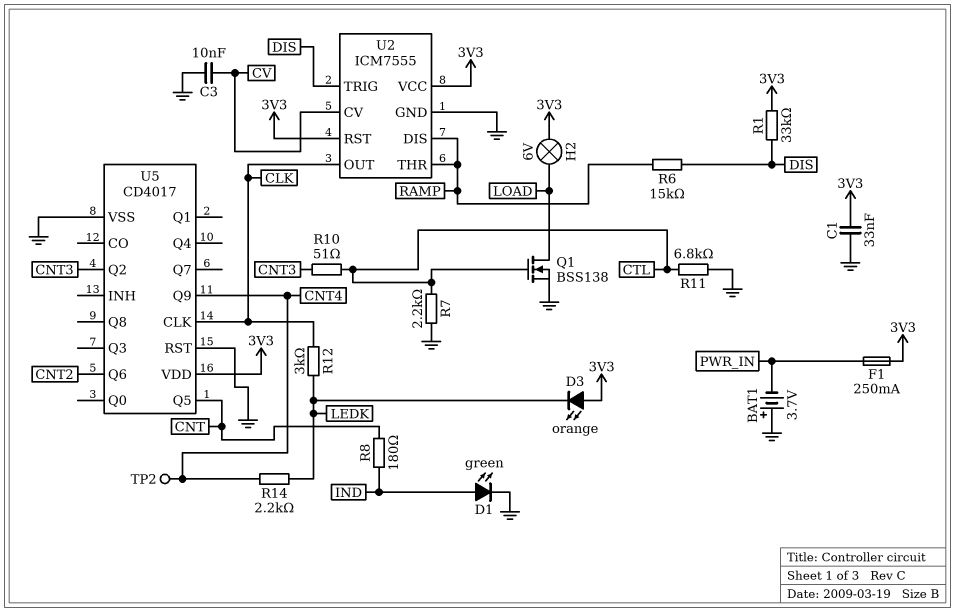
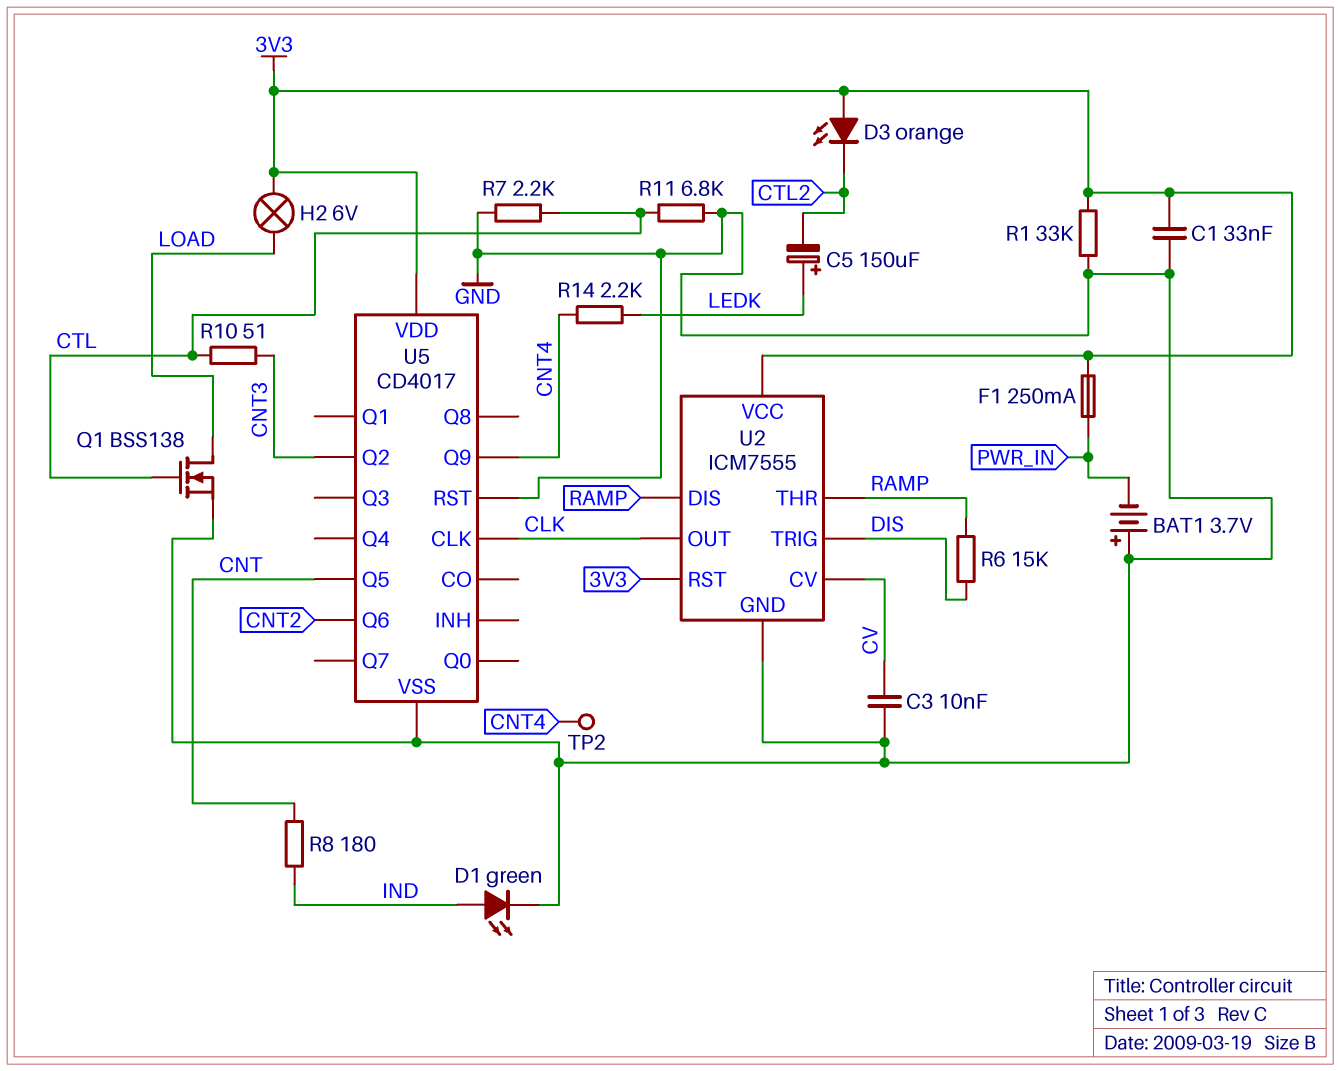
C5: none -> 150uF (plus LEDK, minus CTL2)
D3: LED orange (A 3V3, K LEDK) -> LED orange (A 3V3, K CTL2)
R1: 33k (3V3, DIS) -> 33k (3V3, GND)
R12: 3k (CLK, LEDK) -> none

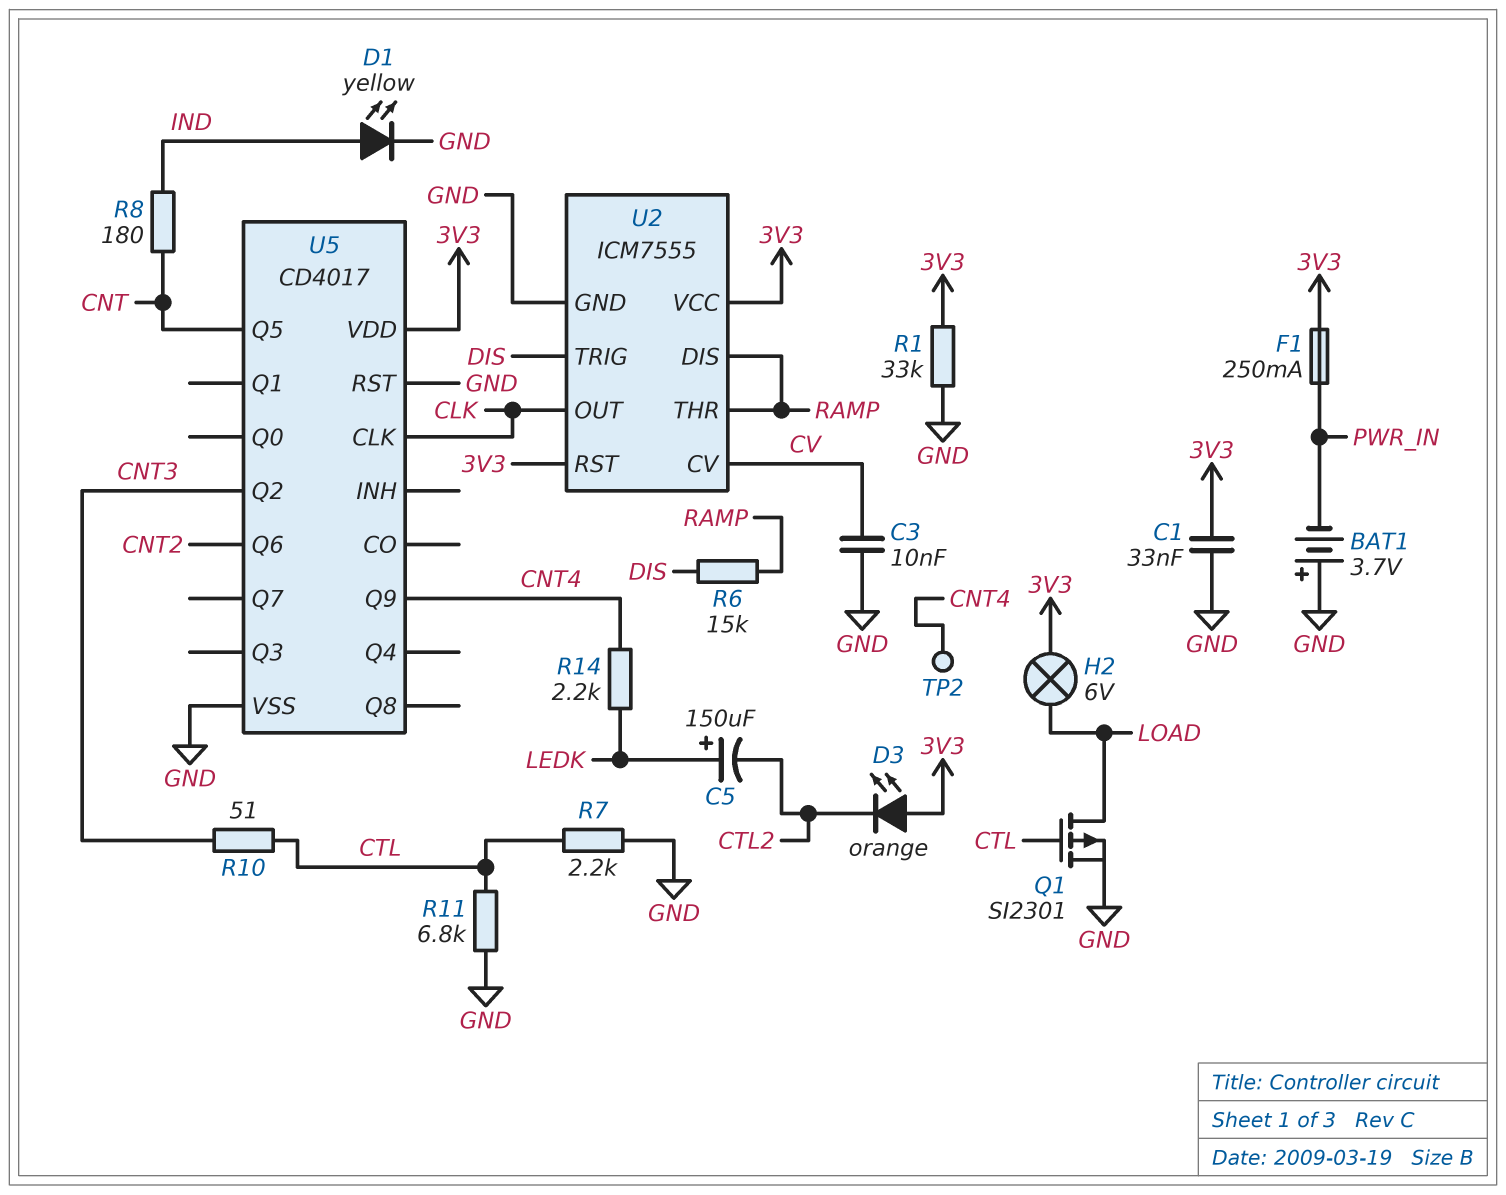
D1: LED green (A IND, K GND) -> LED yellow (A IND, K GND)
Q1: NMOS BSS138 (G CTL, D LOAD, S GND) -> PMOS SI2301 (G CTL, D LOAD, S GND)

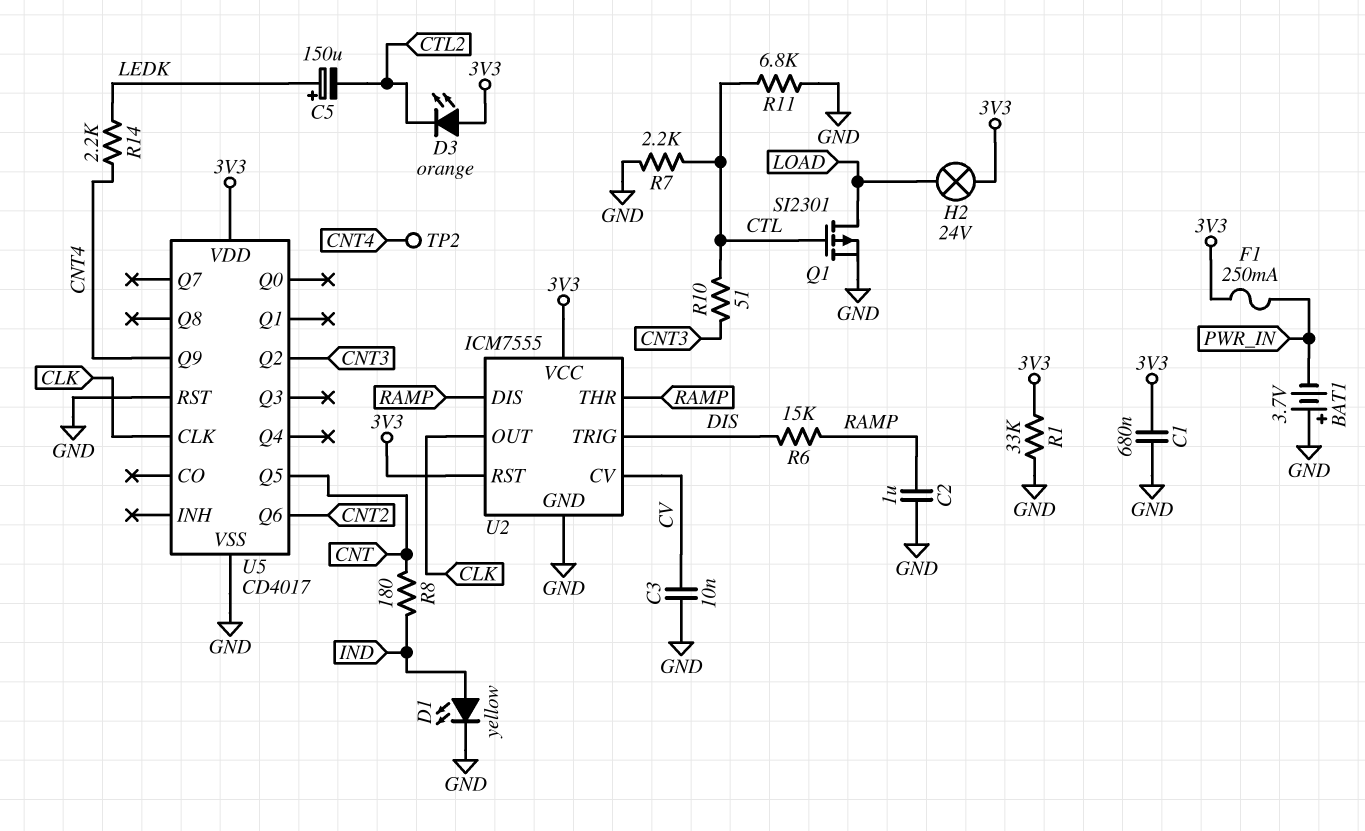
C1: 33nF (3V3, GND) -> 680nF (3V3, GND)
C2: none -> 1uF (GND, RAMP)
H2: lamp 6V (3V3, LOAD) -> lamp 24V (3V3, LOAD)

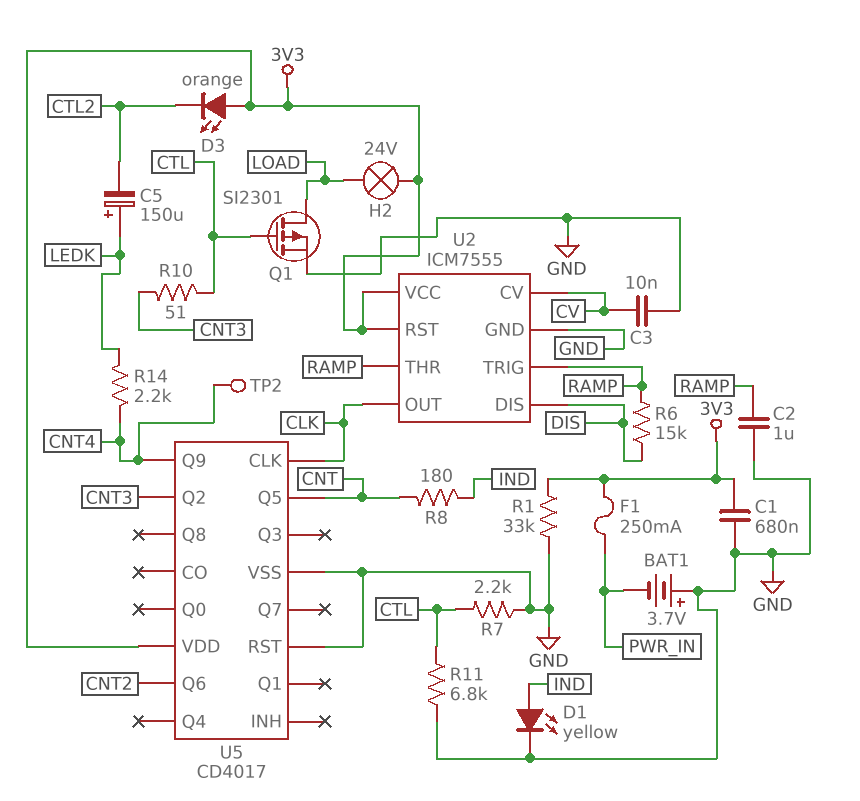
U2 pin DIS: RAMP -> DIS
U2 pin TRIG: DIS -> RAMP

